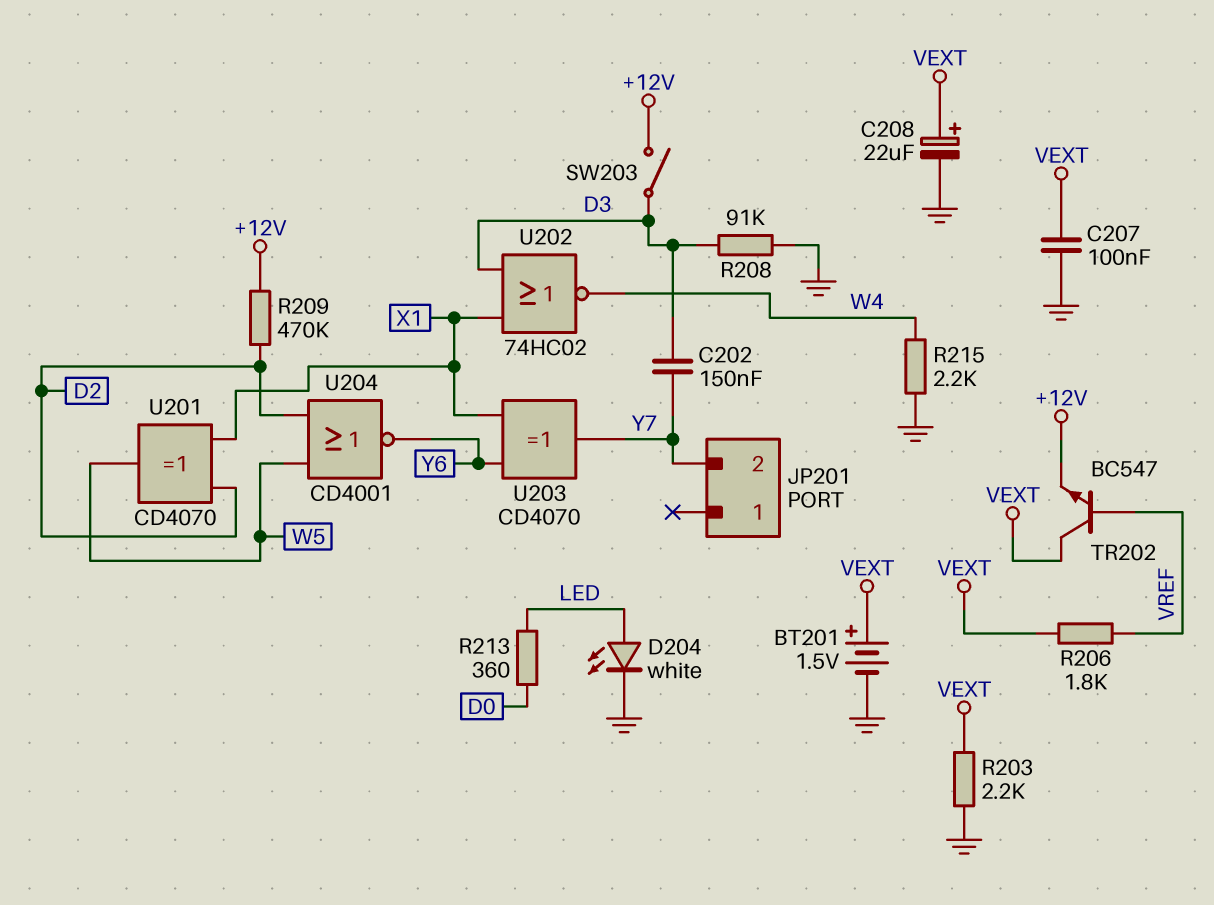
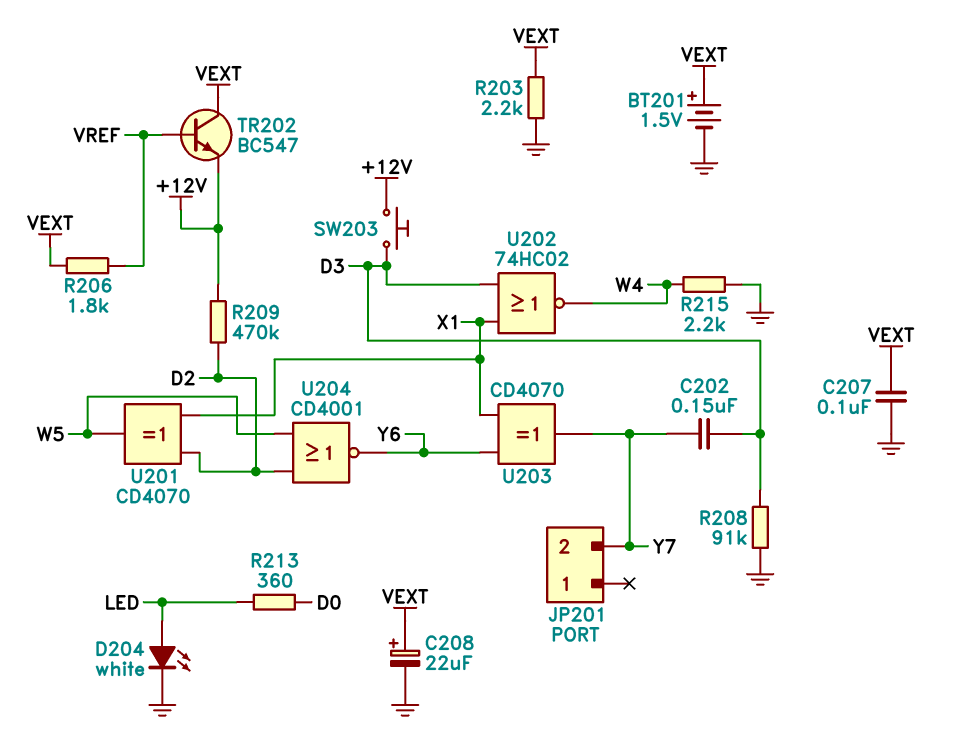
SW203: switch (+12V, D3) -> button (+12V, D3)

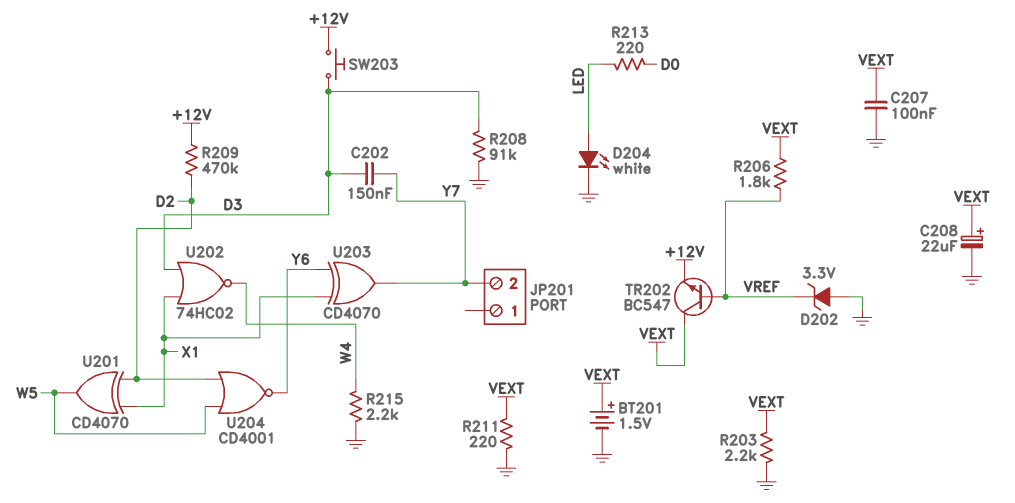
D202: none -> zener 3.3V (A GND, K VREF)
R211: none -> 220 (GND, VEXT)
R213: 360 (D0, LED) -> 220 (D0, LED)

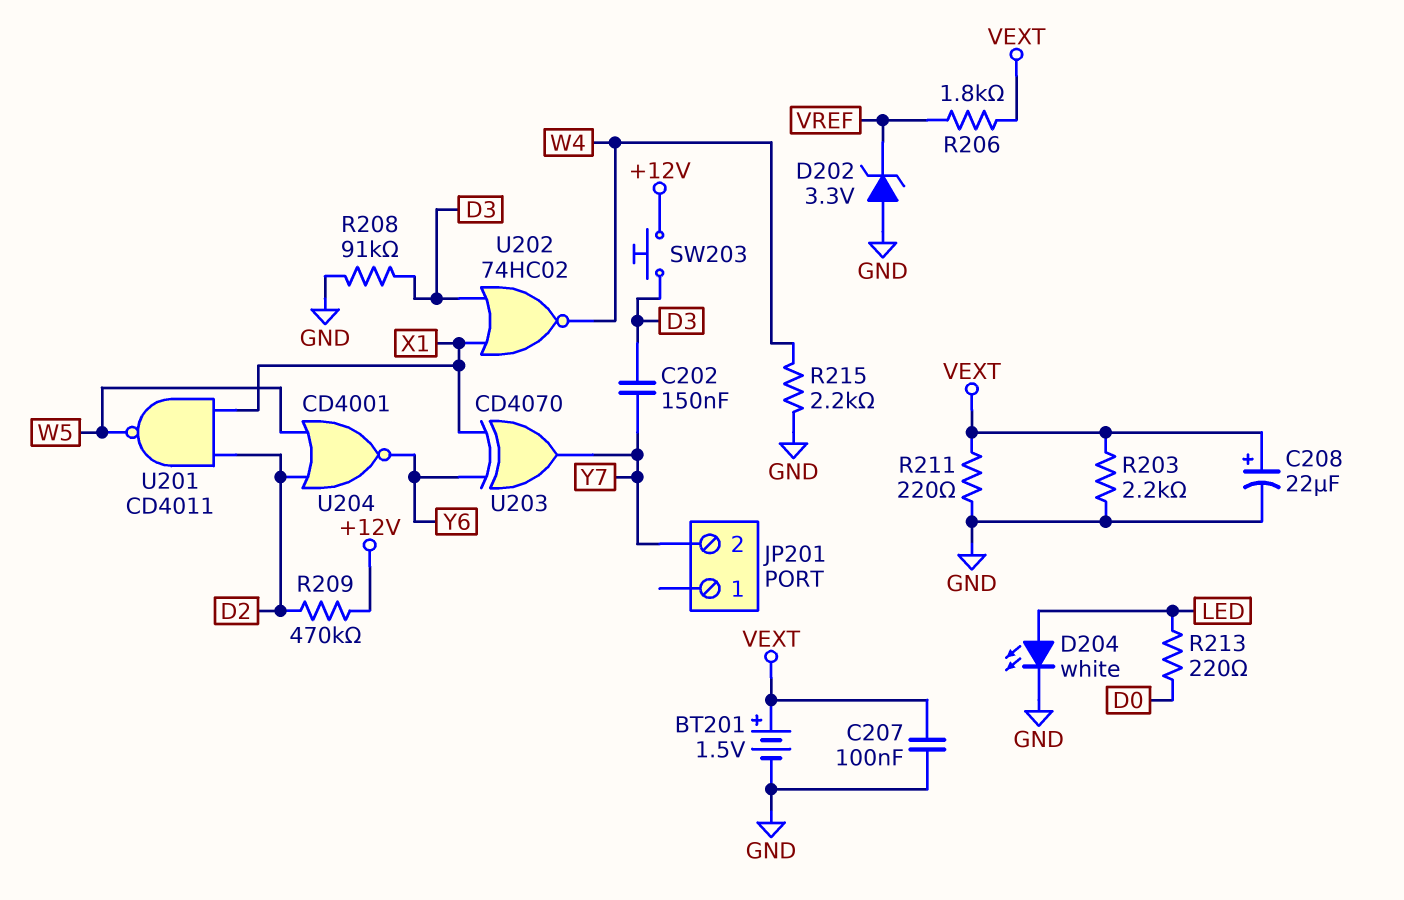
TR202: NPN BC547 (B VREF, C VEXT, E +12V) -> none
U201: XOR CD4070 (in D2, in X1, out W5) -> NAND CD4011 (in D2, in X1, out W5)

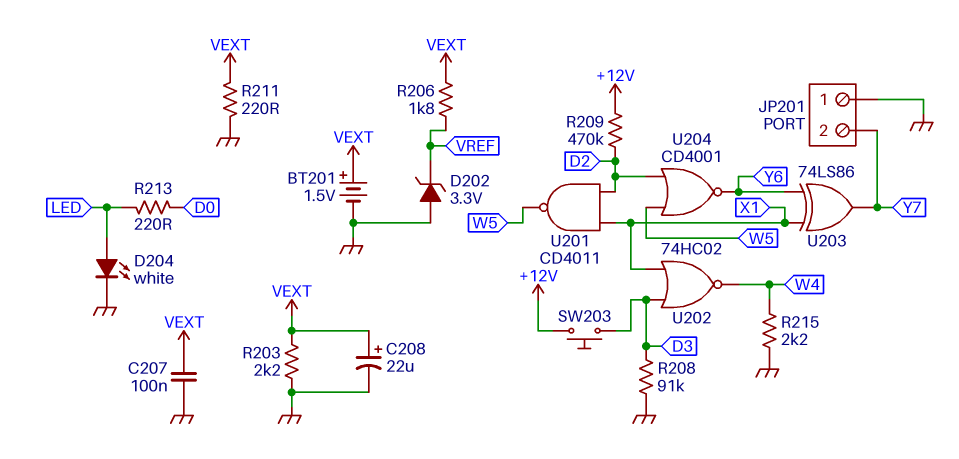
C202: 150nF (D3, Y7) -> none
JP201 pin 1: none -> GND
U203: XOR CD4070 (in X1, in Y6, out Y7) -> XOR 74LS86 (in X1, in Y6, out Y7)

